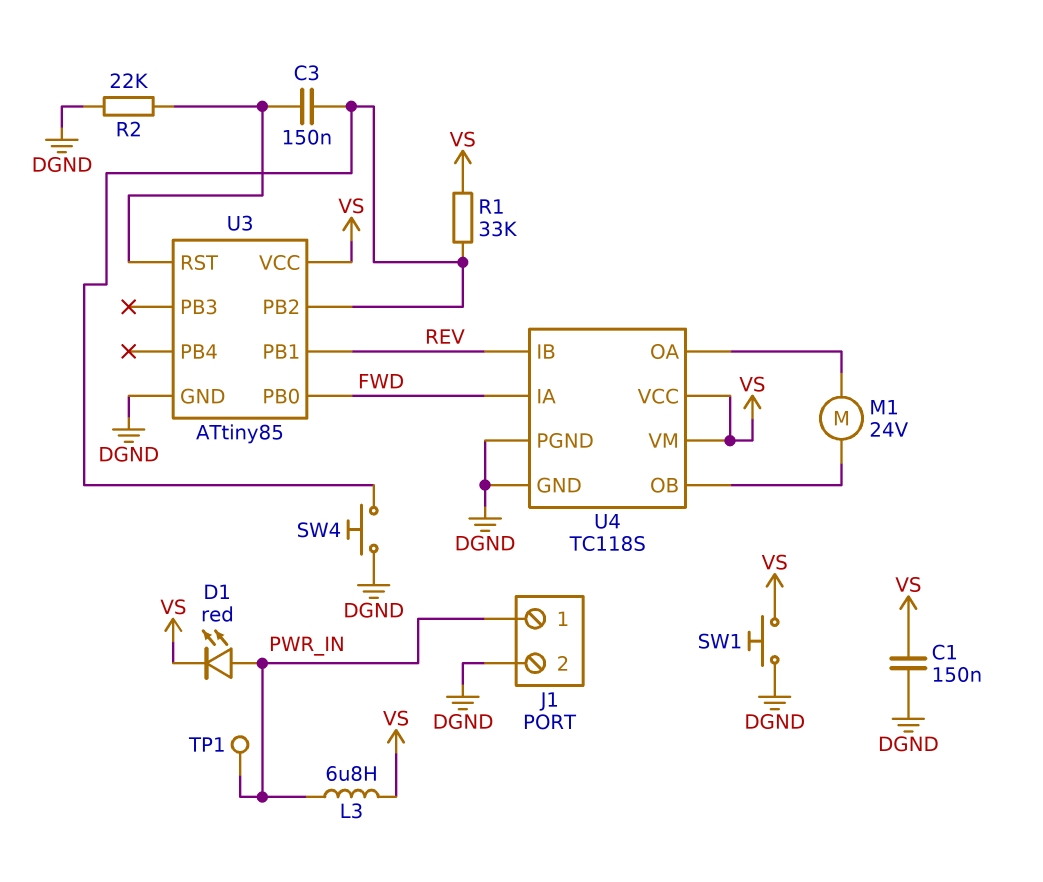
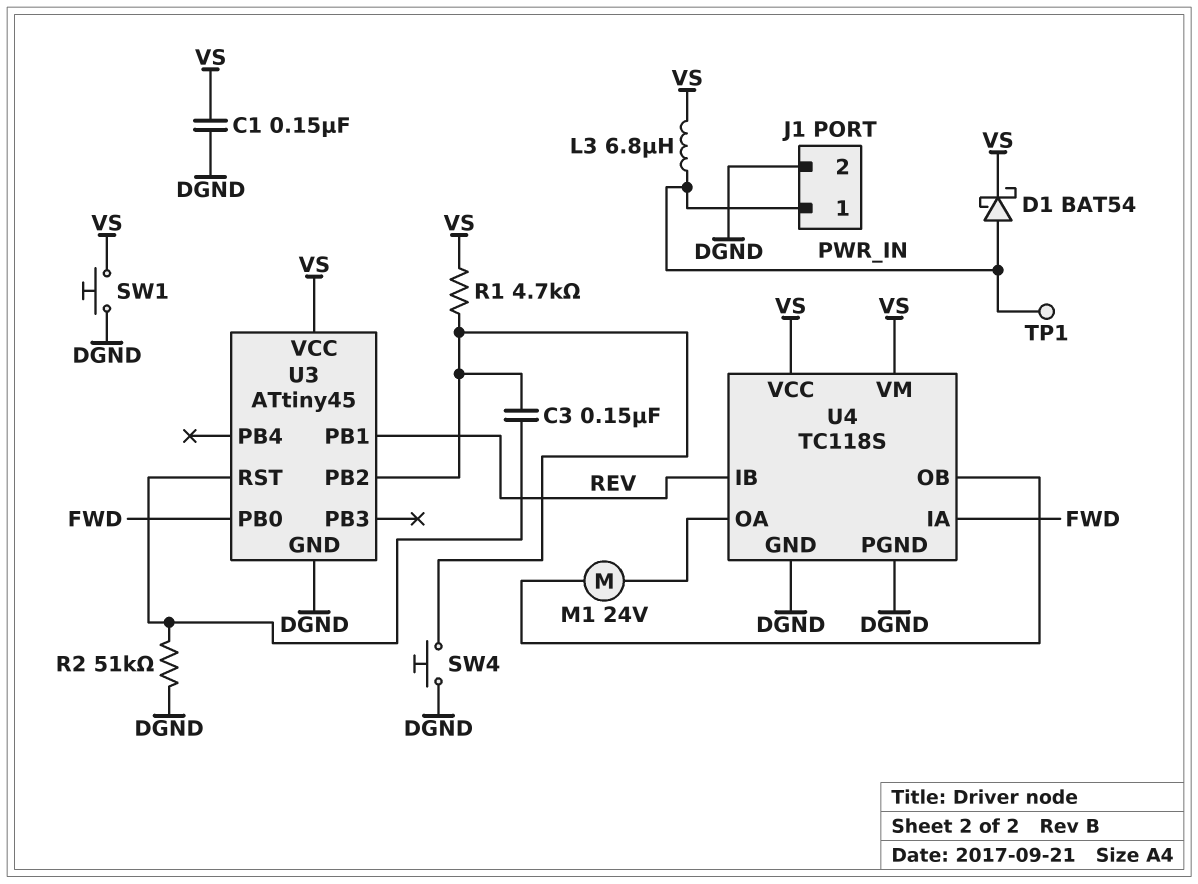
D1: LED red (A PWR_IN, K VS) -> schottky BAT54 (A PWR_IN, K VS)
R1: 33k (U3/PB2, VS) -> 4.7k (U3/PB2, VS)
R2: 22k (DGND, U3/RST) -> 51k (DGND, U3/RST)
U3: ATtiny85 -> ATtiny45

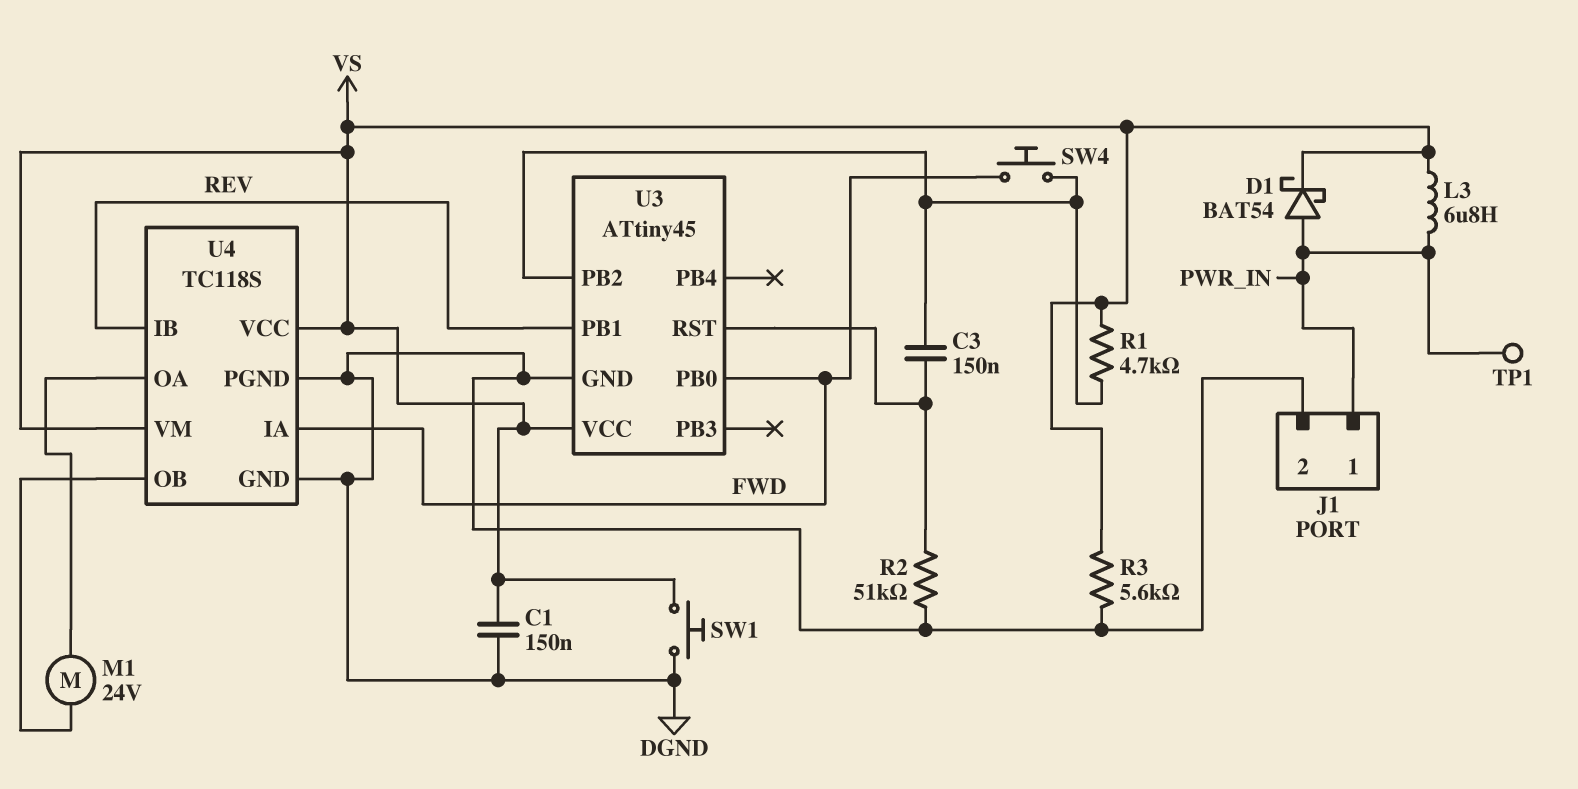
R3: none -> 5.6k (DGND, VS)
SW4: button (DGND, U3/PB2) -> button (FWD, U3/PB2)

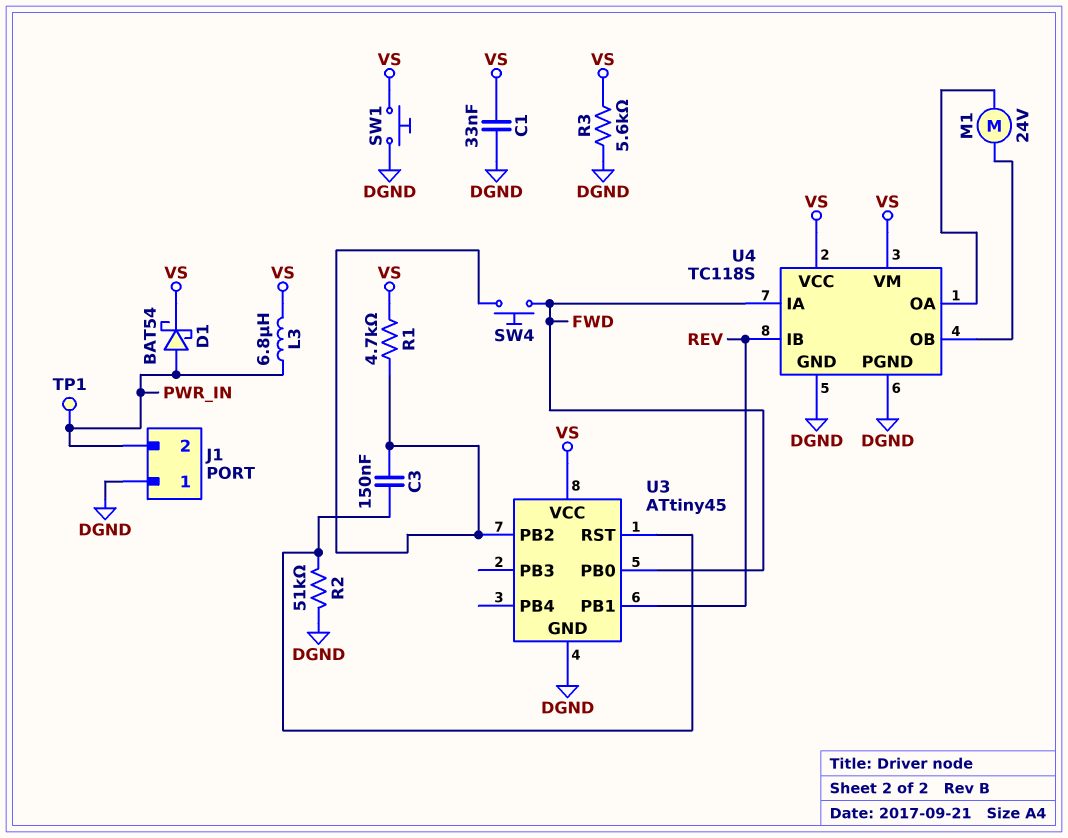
C1: 150nF (DGND, VS) -> 33nF (DGND, VS)
J1 pin 1: PWR_IN -> DGND
J1 pin 2: DGND -> PWR_IN

